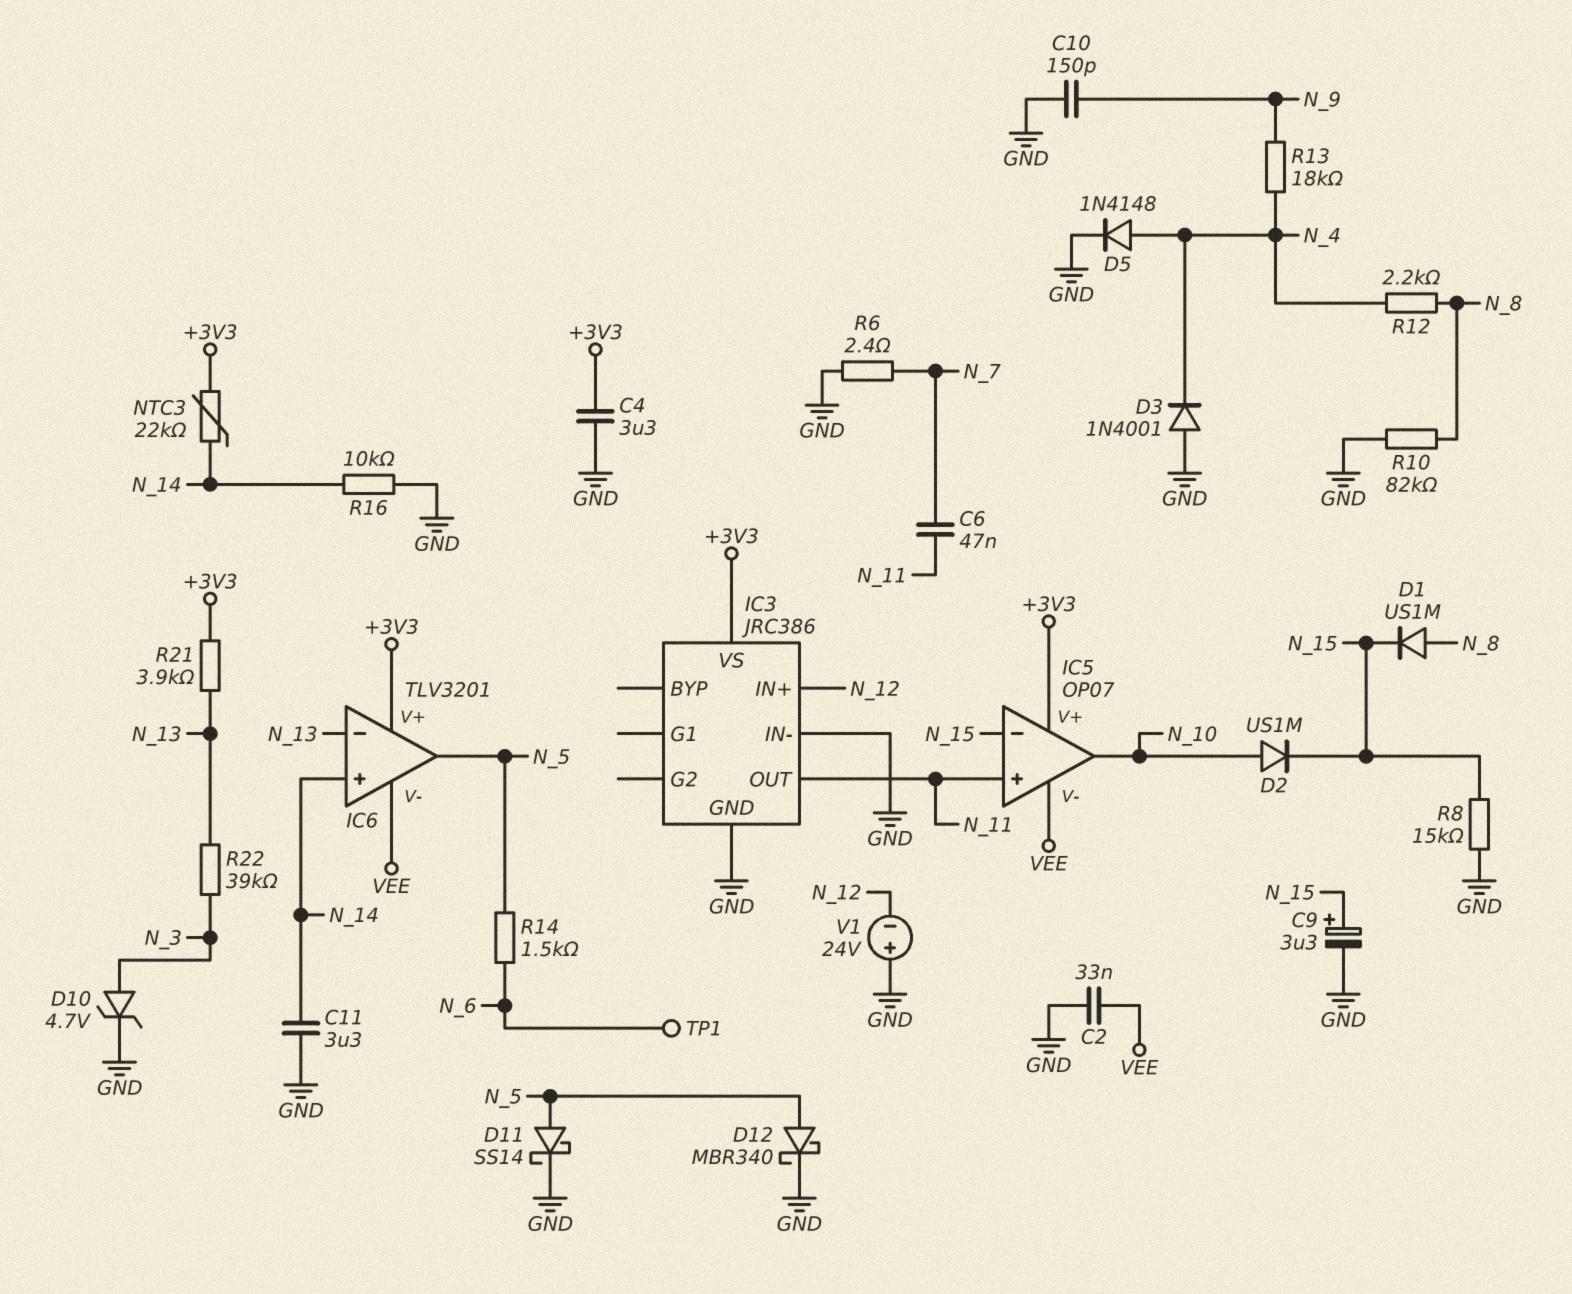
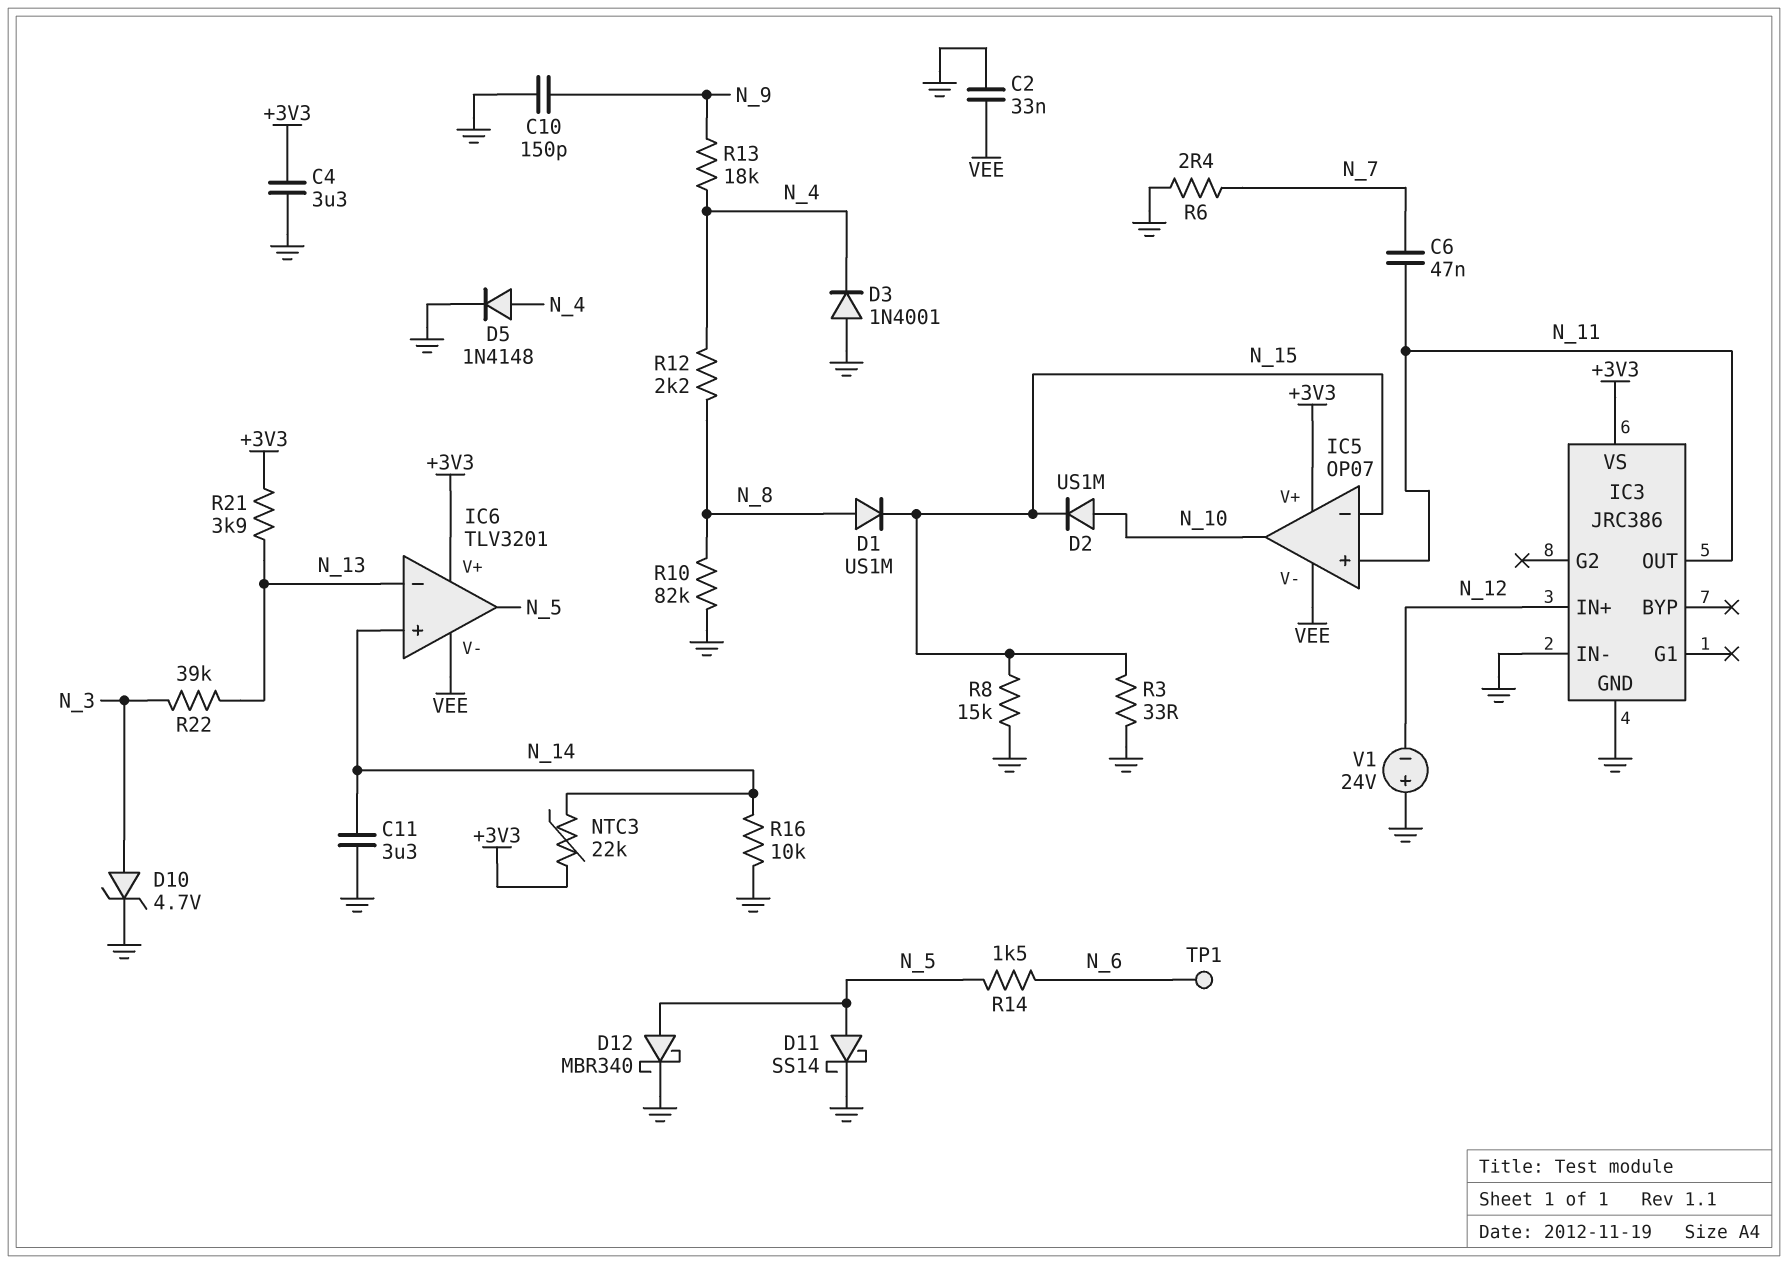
C9: 3.3uF (plus N_15, minus GND) -> none
R3: none -> 33 (GND, N_15)

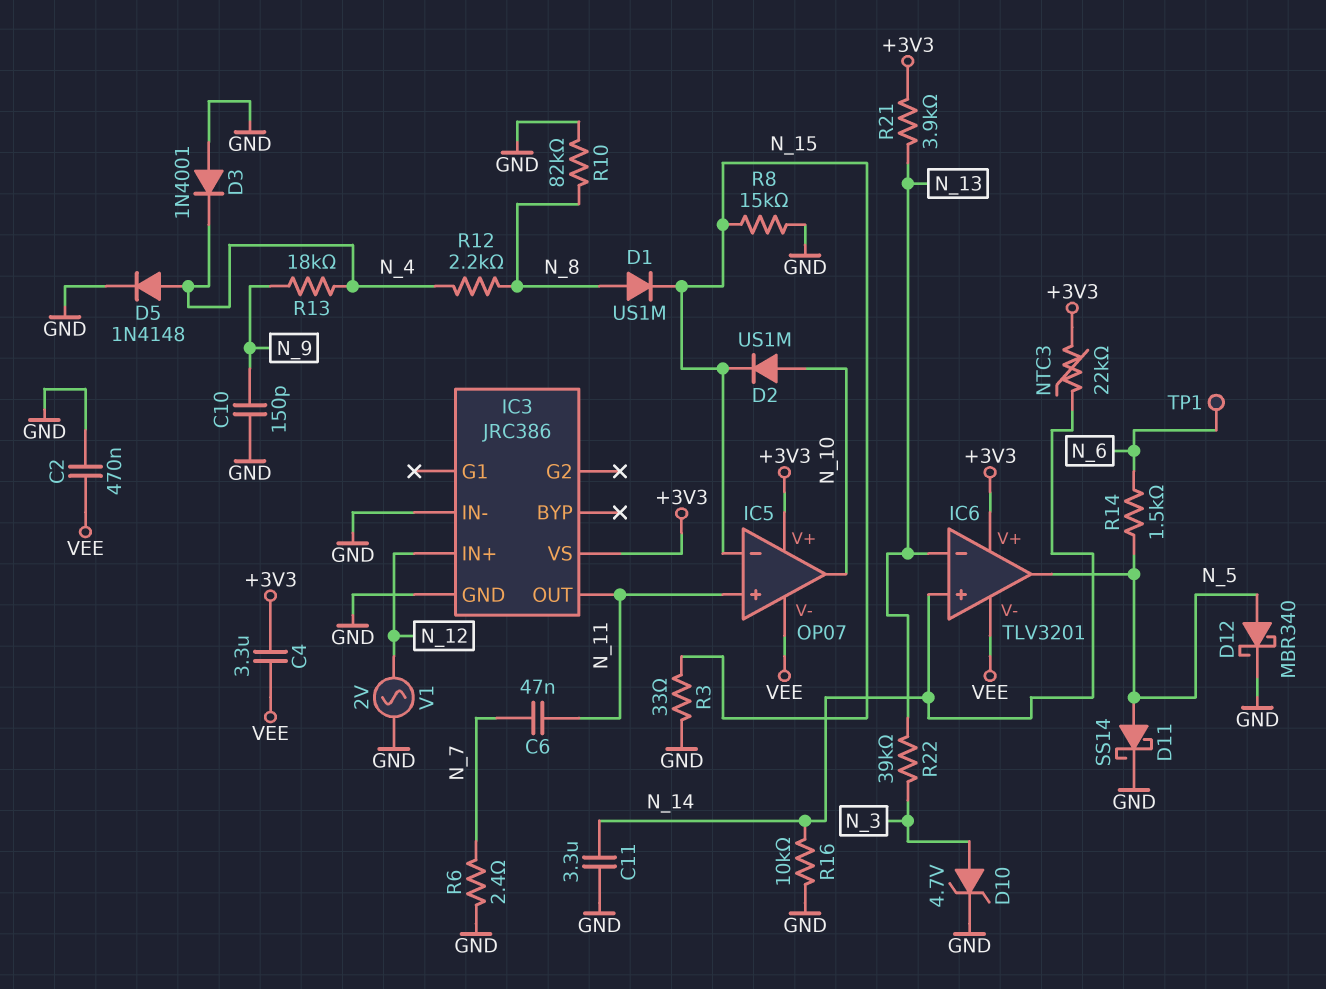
C2: 33nF (GND, VEE) -> 470nF (GND, VEE)
C4: 3.3uF (+3V3, GND) -> 3.3uF (+3V3, VEE)
V1: 24V (plus GND, minus N_12) -> AC 2V (GND, N_12)

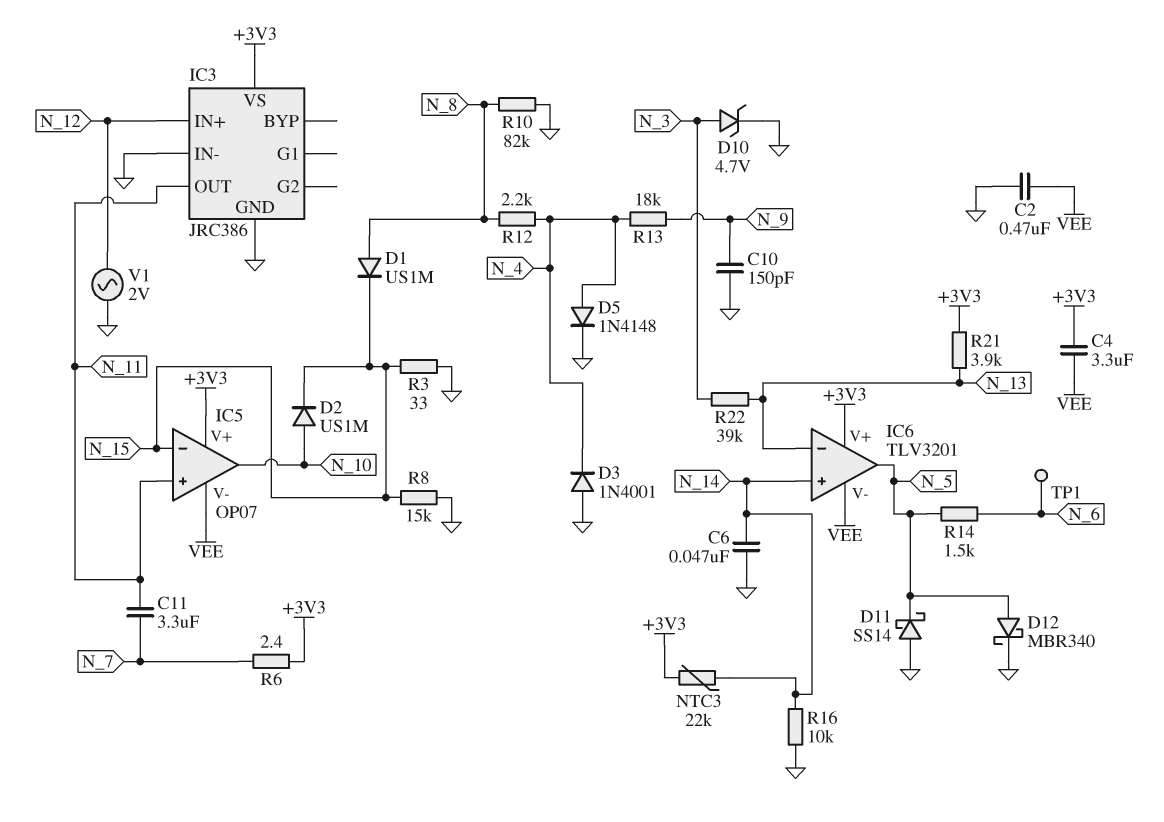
C6: 47nF (N_7, N_11) -> 47nF (GND, N_14)
C11: 3.3uF (GND, N_14) -> 3.3uF (N_7, N_11)
D11: schottky SS14 (A N_5, K GND) -> schottky SS14 (A GND, K N_5)
R6: 2.4 (GND, N_7) -> 2.4 (+3V3, N_7)

